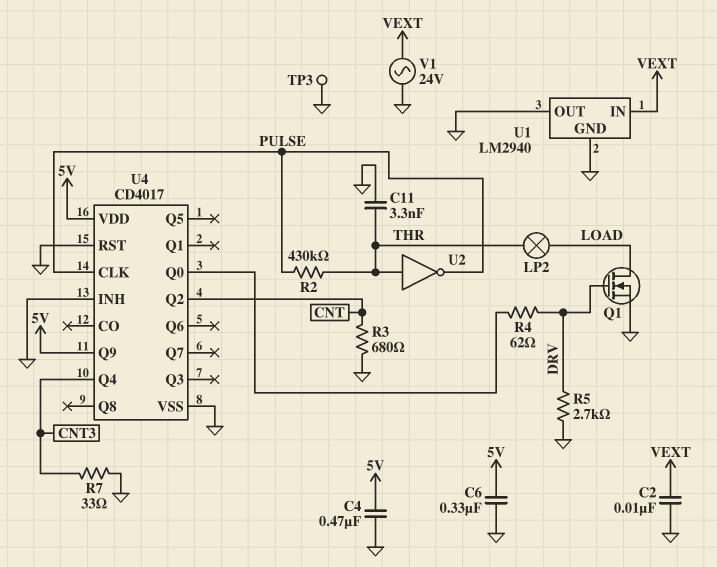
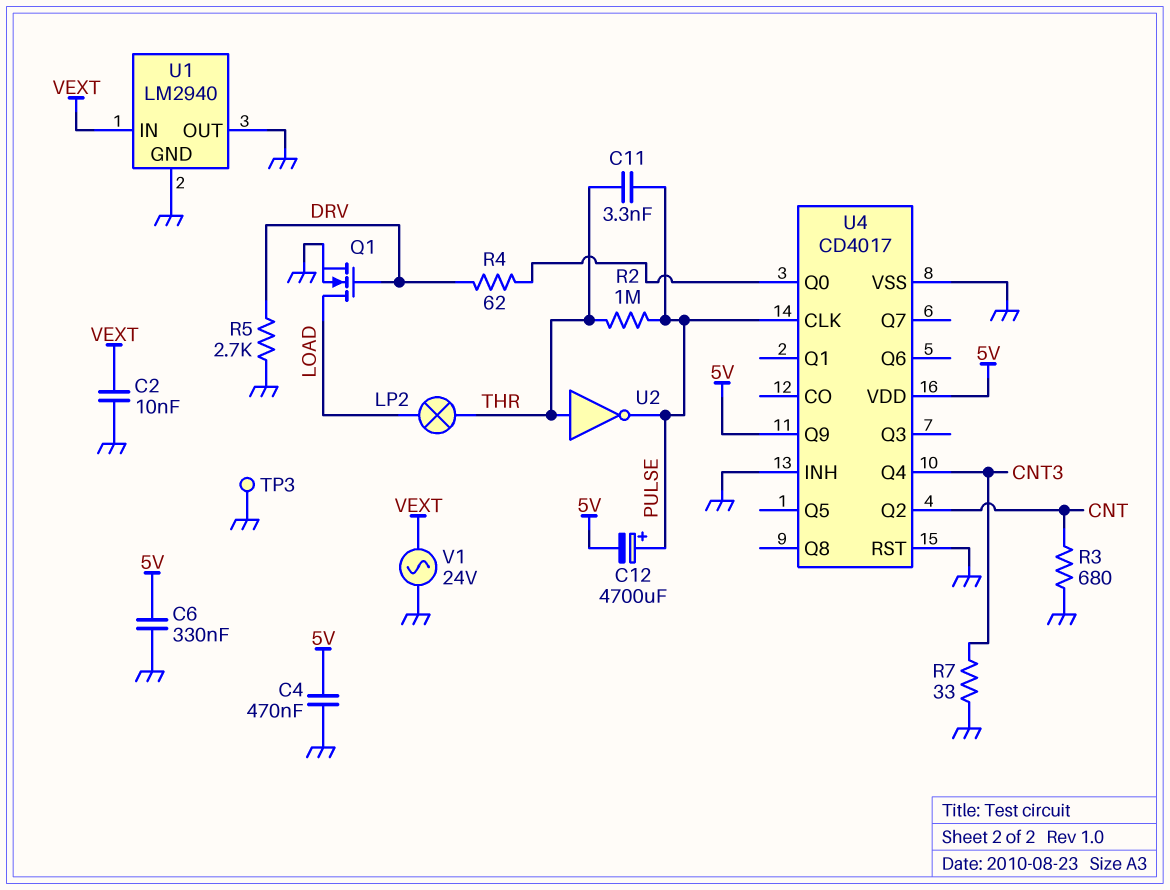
C11: 3.3nF (GND, THR) -> 3.3nF (PULSE, THR)
C12: none -> 4700uF (plus PULSE, minus 5V)
R2: 430k (PULSE, THR) -> 1M (PULSE, THR)

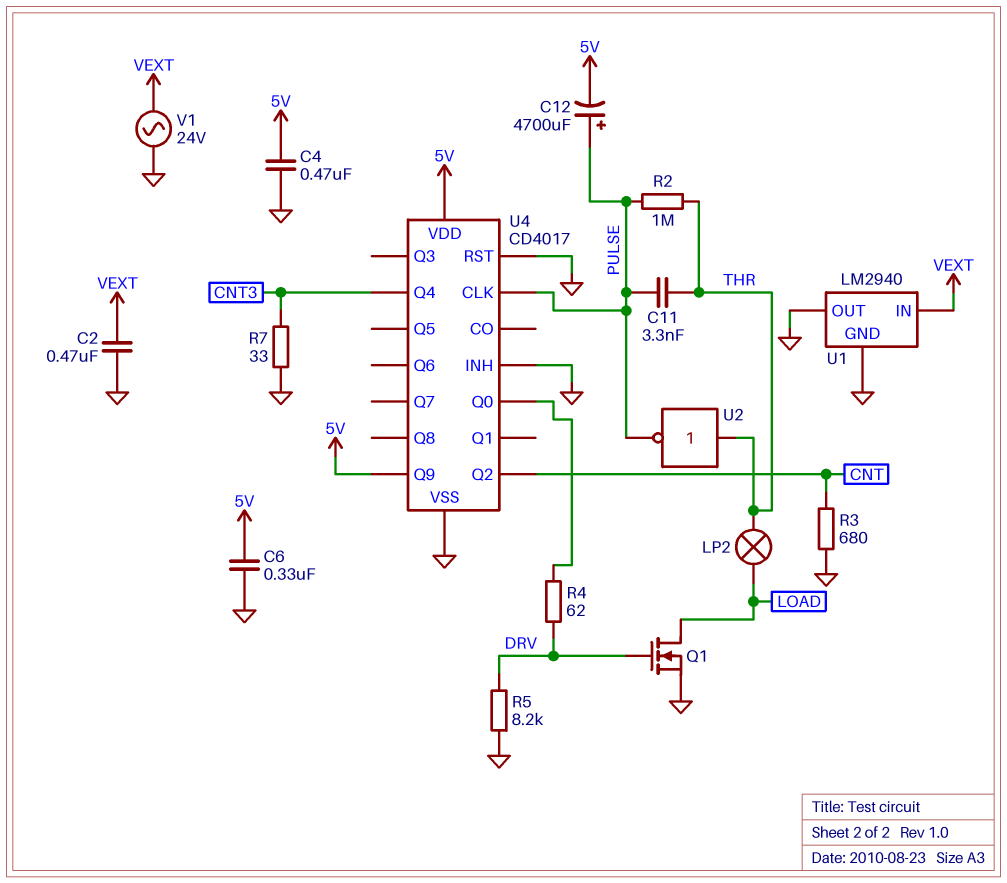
C2: 10nF (GND, VEXT) -> 470nF (GND, VEXT)
R5: 2.7k (DRV, GND) -> 8.2k (DRV, GND)
TP3: test point (GND) -> none

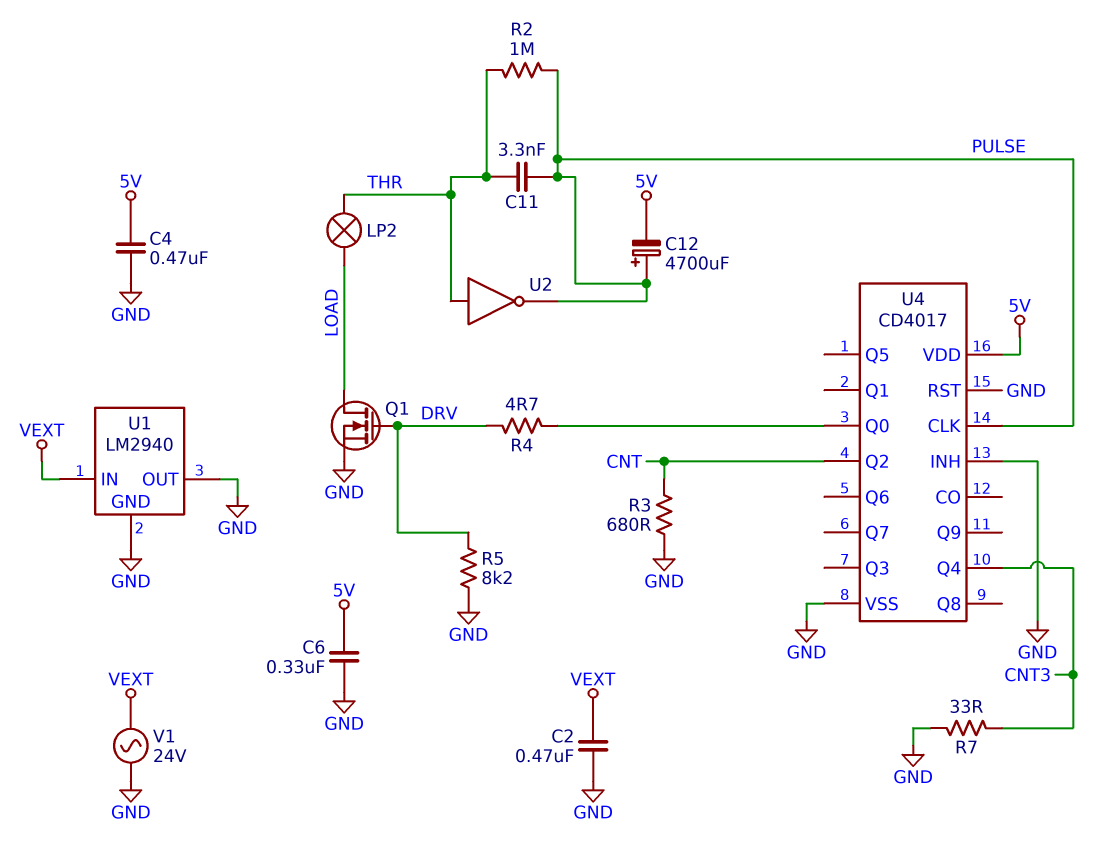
R4: 62 (DRV, U4/Q0) -> 4.7 (DRV, U4/Q0)
U4 pin Q9: 5V -> none

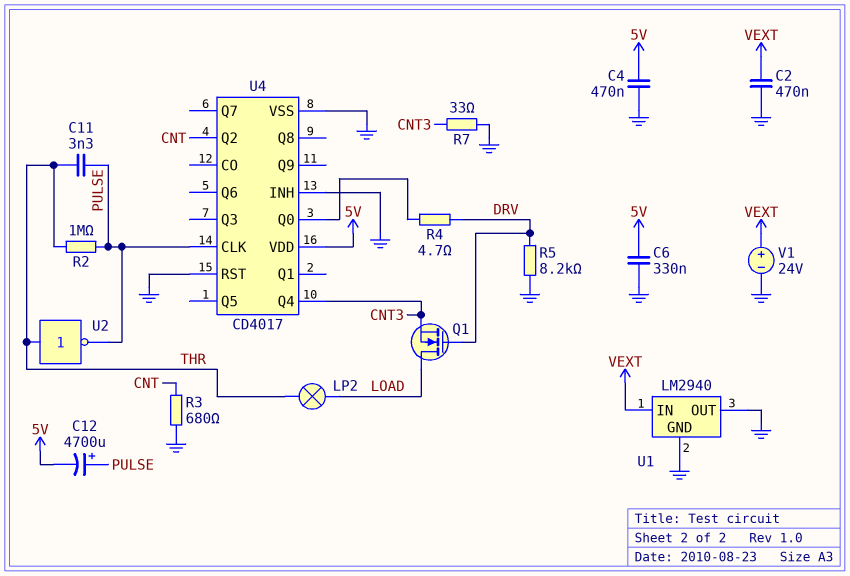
Q1: NMOS (G DRV, D LOAD, S GND) -> NMOS (G DRV, D LOAD, S CNT3)
V1: AC 24V (GND, VEXT) -> 24V (plus VEXT, minus GND)

